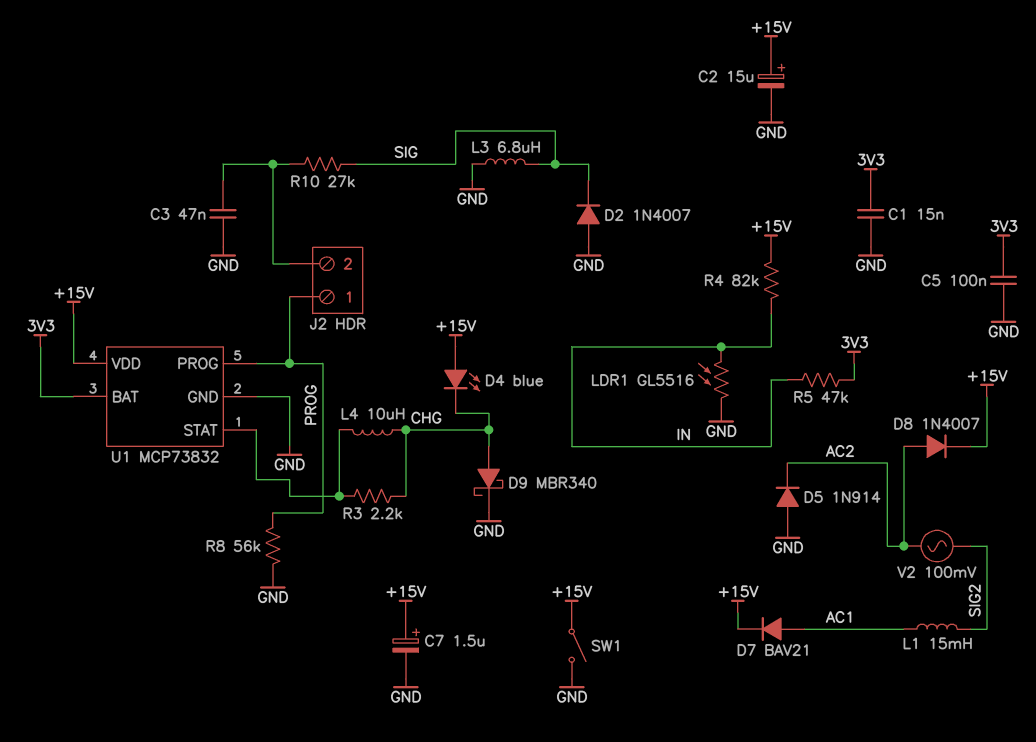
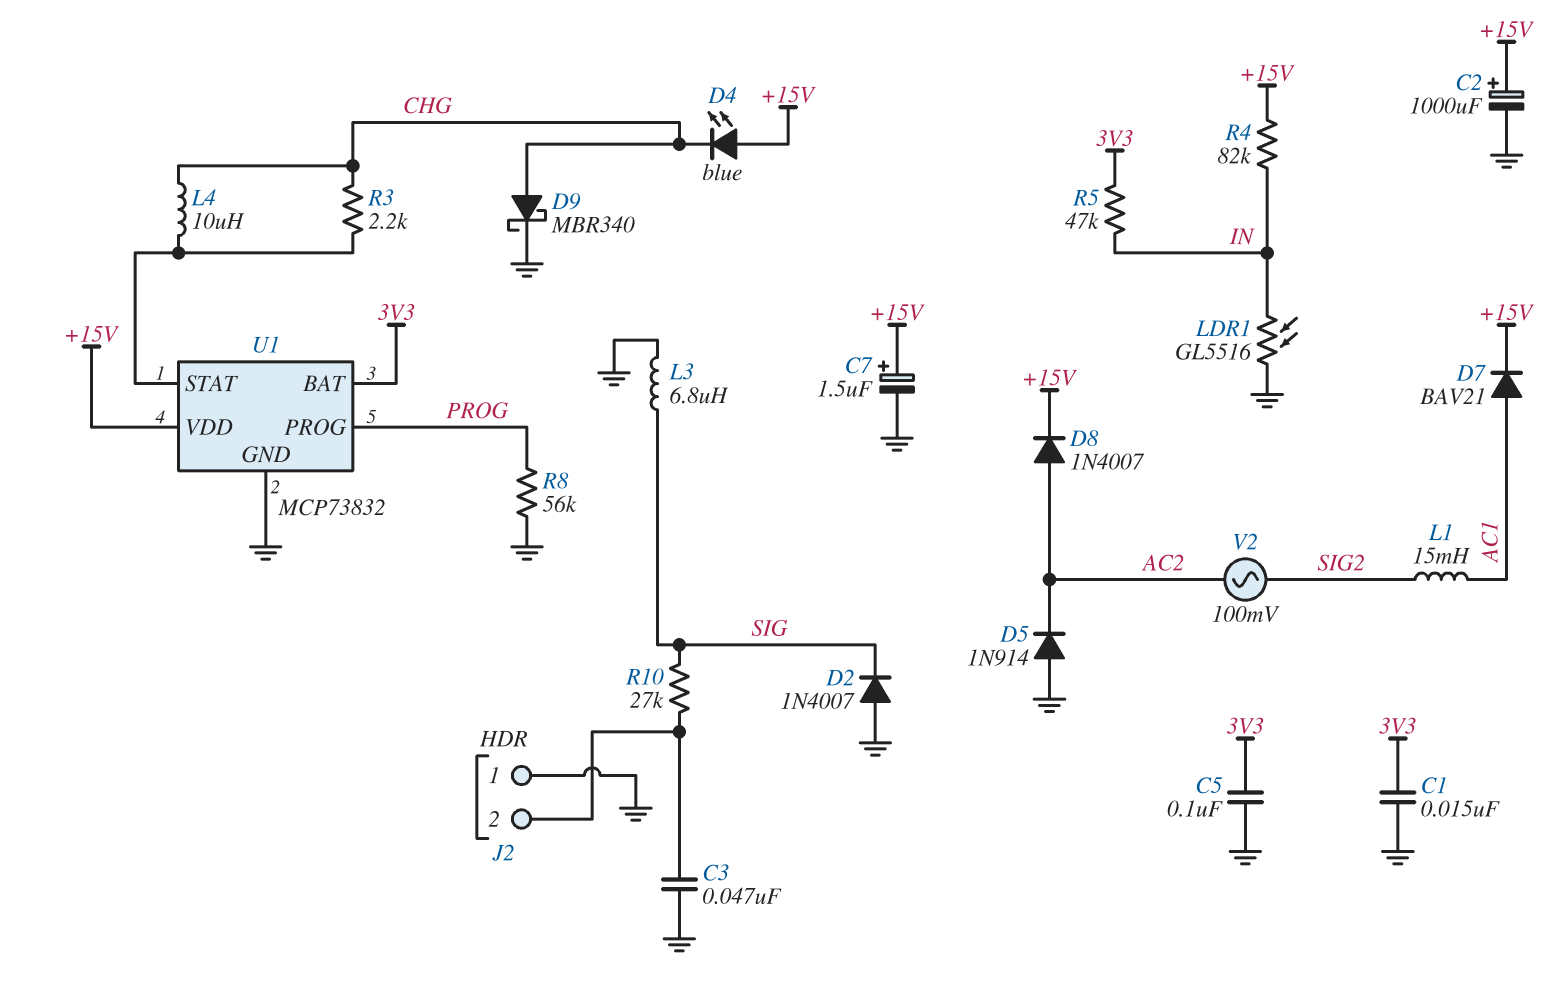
C2: 15uF (plus +15V, minus GND) -> 1000uF (plus +15V, minus GND)
J2 pin 1: PROG -> GND
SW1: switch (+15V, GND) -> none

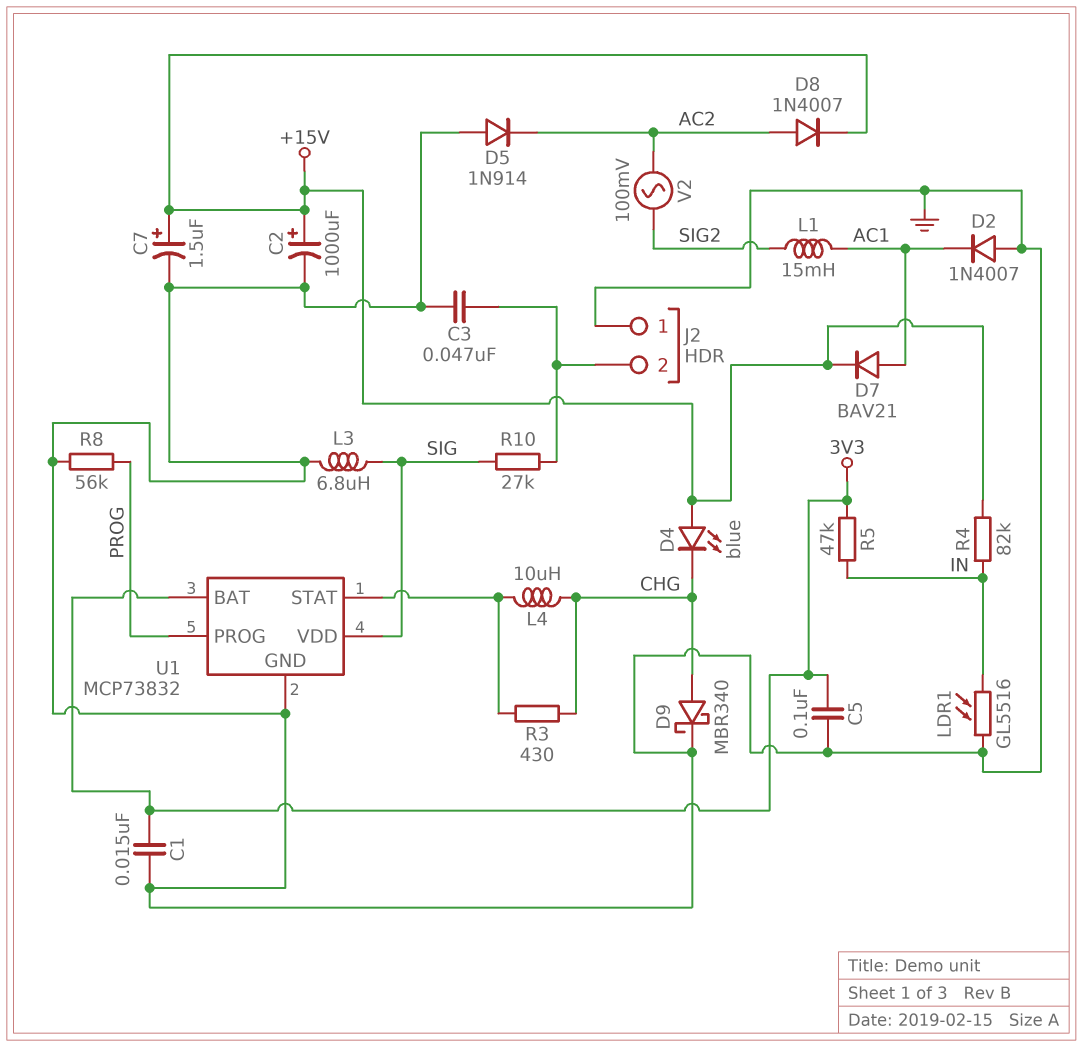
D2: diode 1N4007 (A GND, K SIG) -> diode 1N4007 (A GND, K AC1)
R3: 2.2k (CHG, U1/STAT) -> 430 (CHG, U1/STAT)
U1 pin VDD: +15V -> SIG

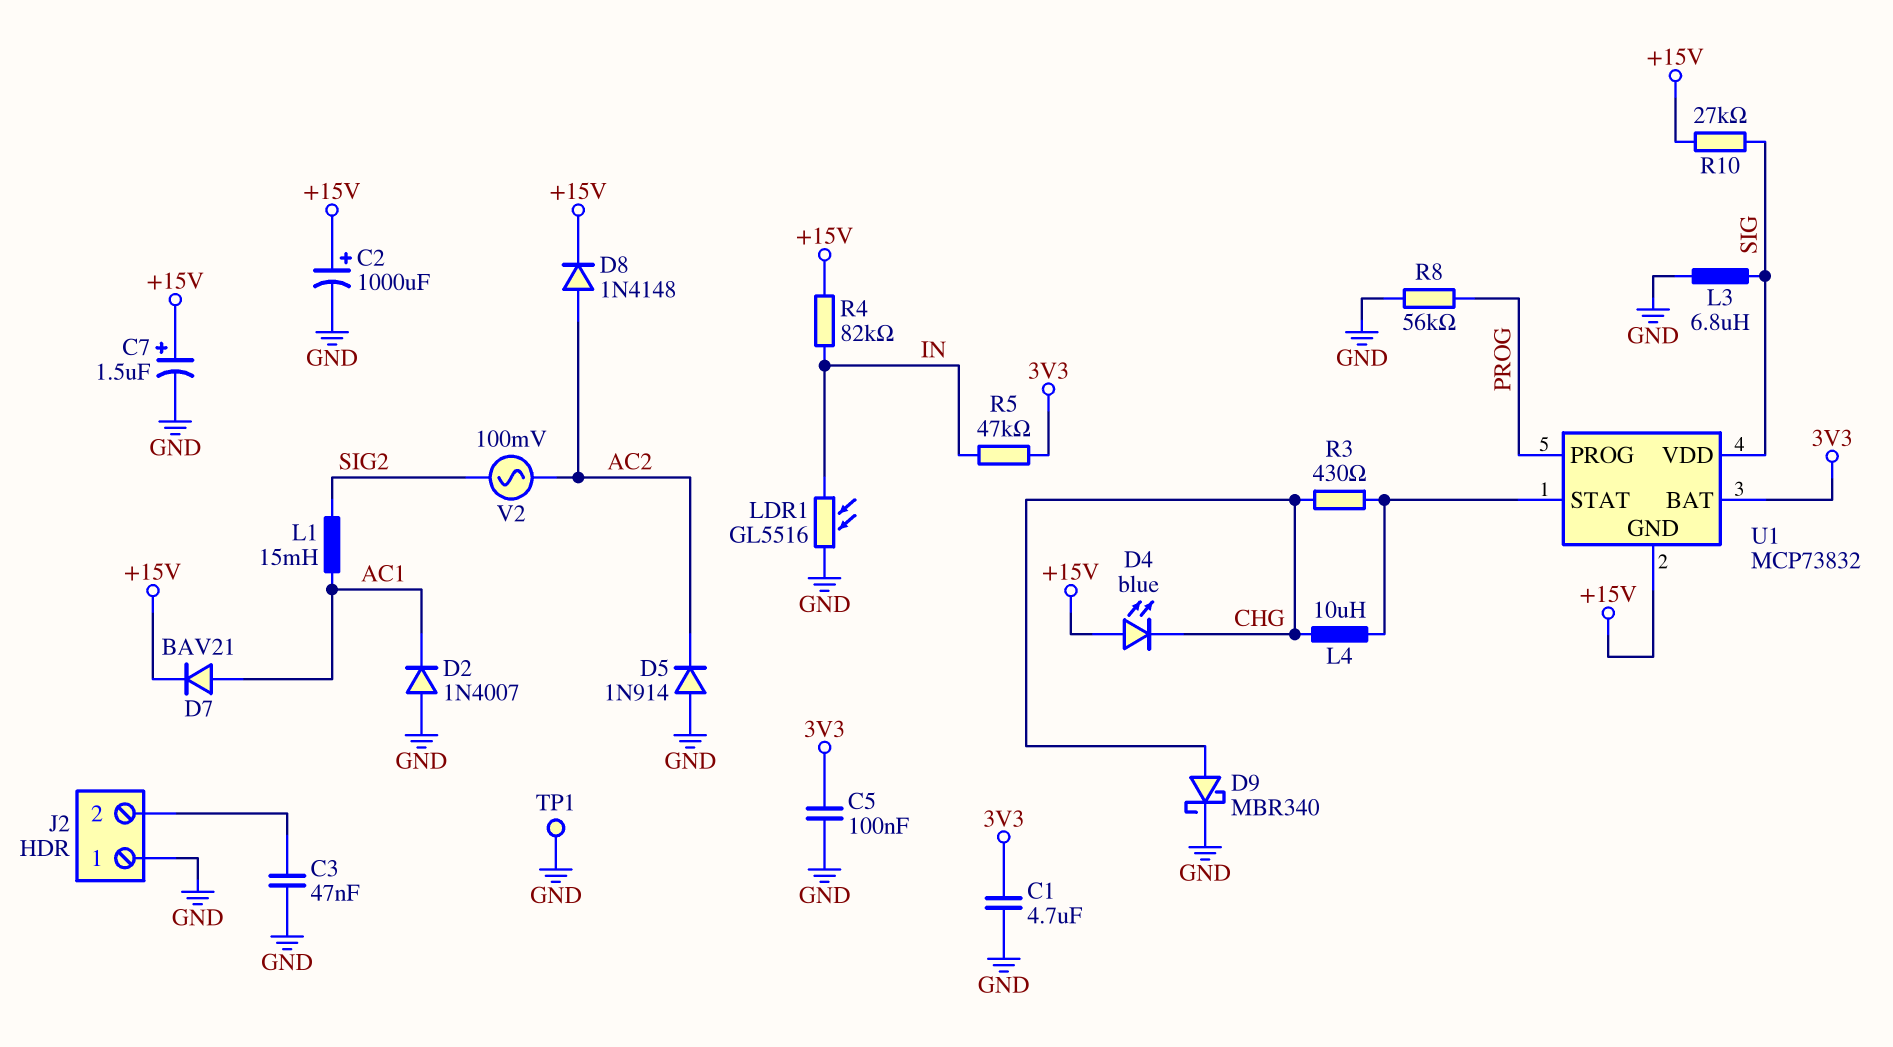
C1: 15nF (3V3, GND) -> 4.7uF (3V3, GND)
D8: diode 1N4007 (A AC2, K +15V) -> diode 1N4148 (A AC2, K +15V)
R10: 27k (J2/2, SIG) -> 27k (+15V, SIG)
TP1: none -> test point (GND)
U1 pin GND: GND -> +15V

